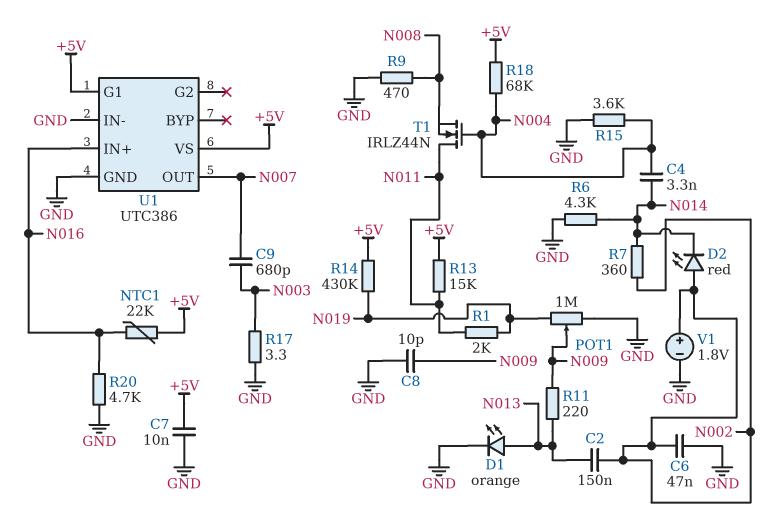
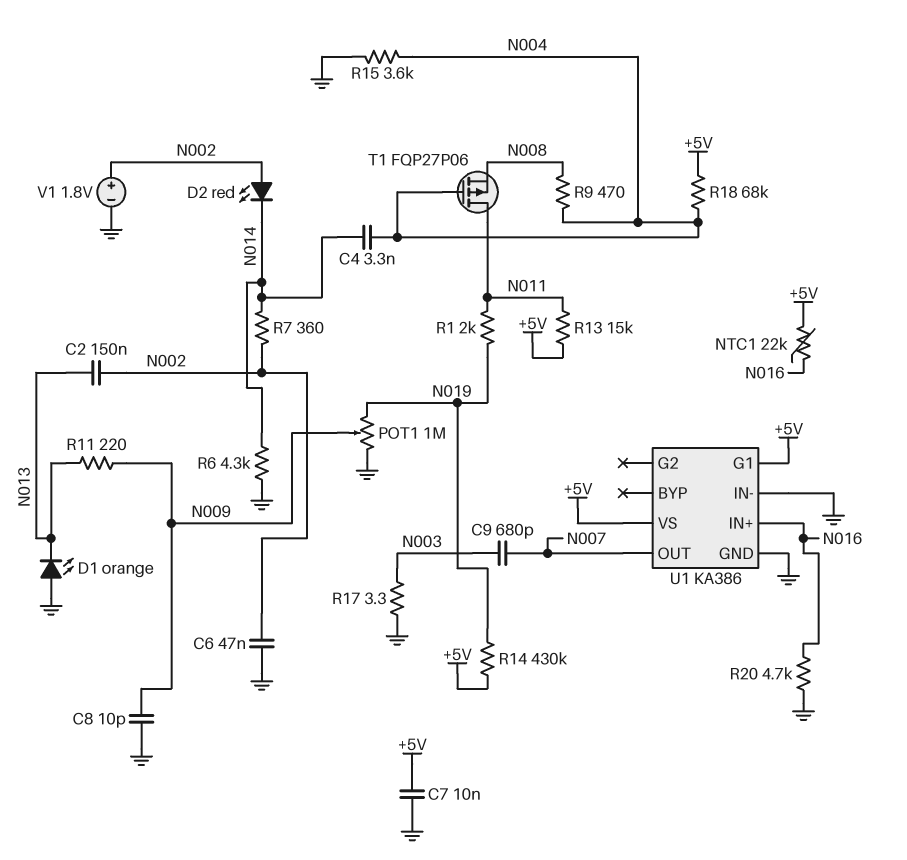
D1: LED orange (A N013, K GND) -> LED orange (A GND, K N013)
R9: 470 (GND, N008) -> 470 (N004, N008)
T1: NMOS IRLZ44N (G N004, D N011, S N008) -> PMOS FQP27P06 (G N004, D N011, S N008)
U1: UTC386 -> KA386

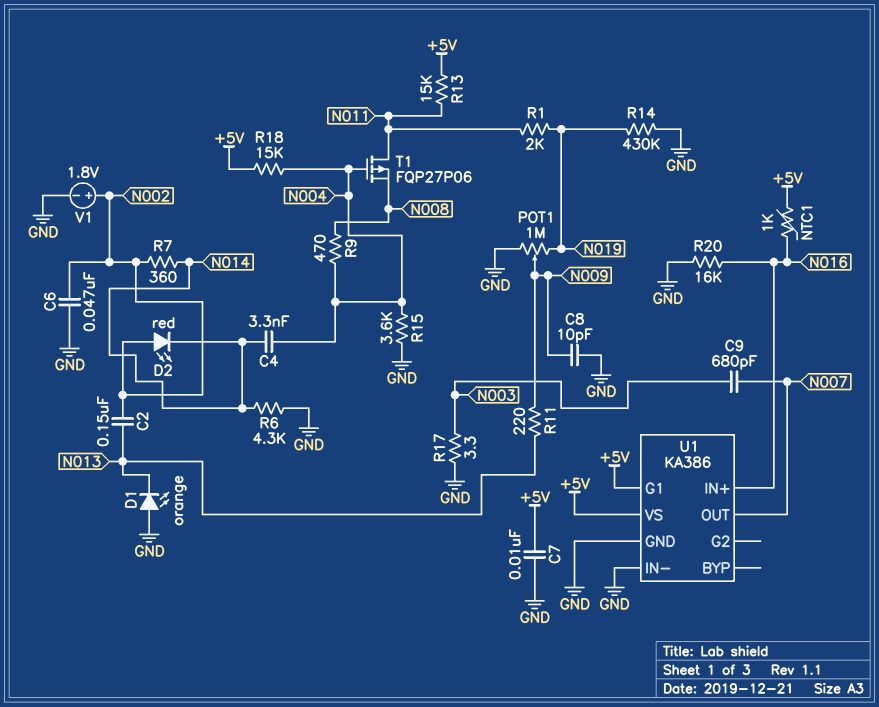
NTC1: 22k (+5V, N016) -> 1k (+5V, N016)
R14: 430k (+5V, N019) -> 430k (GND, N019)
R18: 68k (+5V, N004) -> 15k (+5V, N004)
R20: 4.7k (GND, N016) -> 16k (GND, N016)

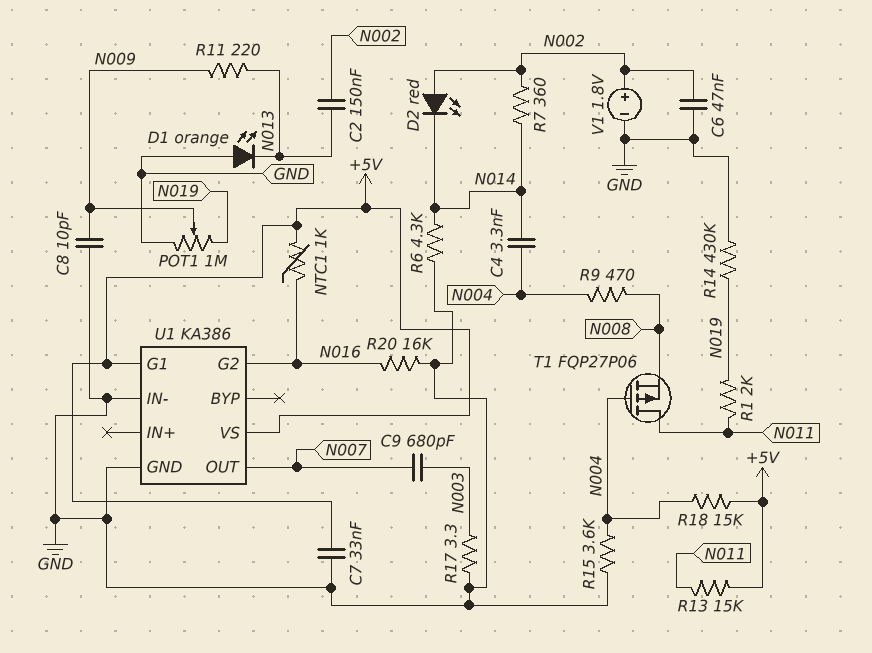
C7: 10nF (+5V, GND) -> 33nF (+5V, GND)
U1 pin G2: none -> N016
U1 pin IN+: N016 -> none

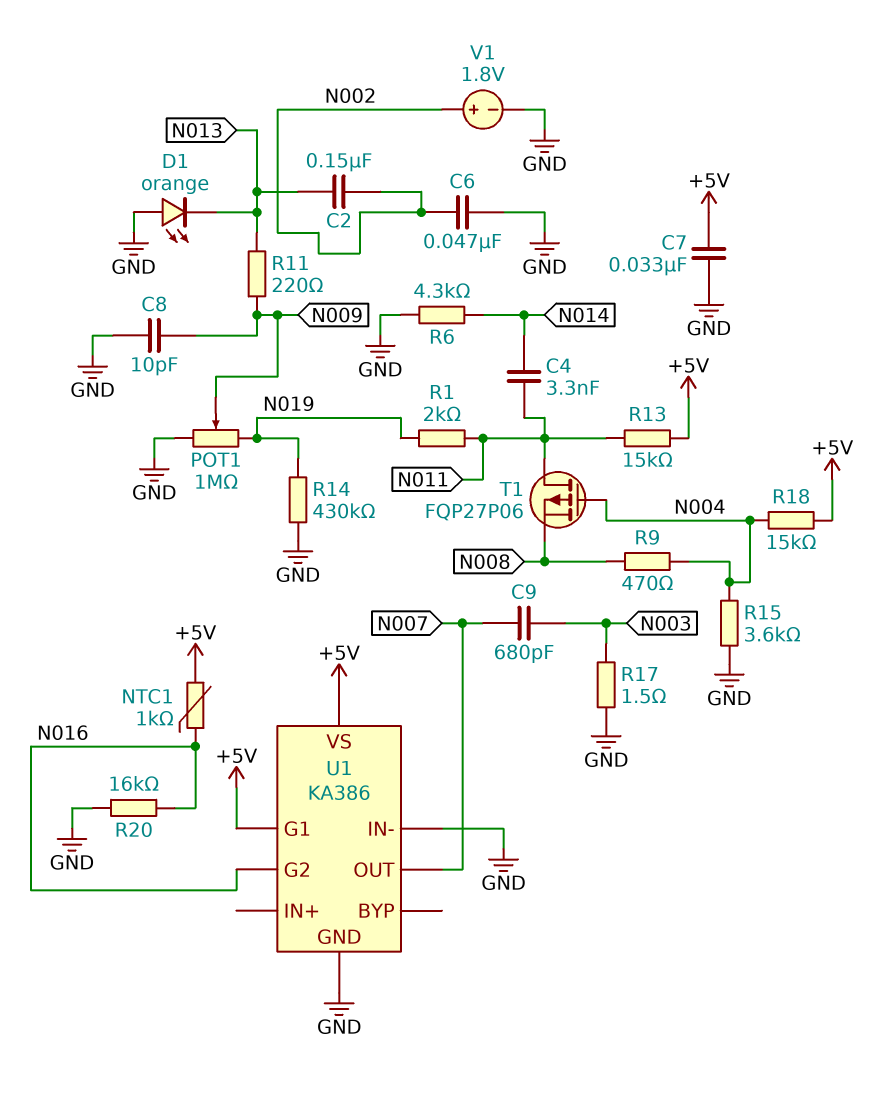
C4: 3.3nF (N004, N014) -> 3.3nF (N011, N014)
D2: LED red (A N002, K N014) -> none
R7: 360 (N002, N014) -> none
R17: 3.3 (GND, N003) -> 1.5 (GND, N003)

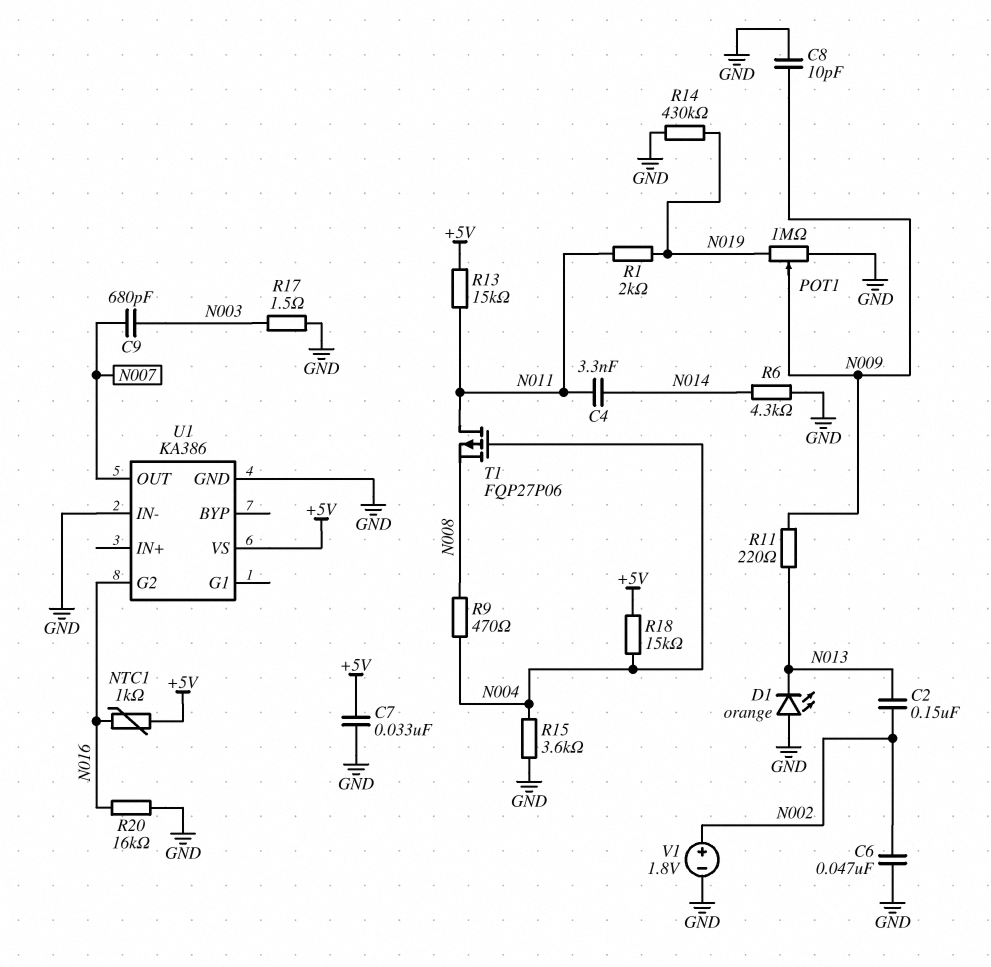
U1 pin G1: +5V -> none

